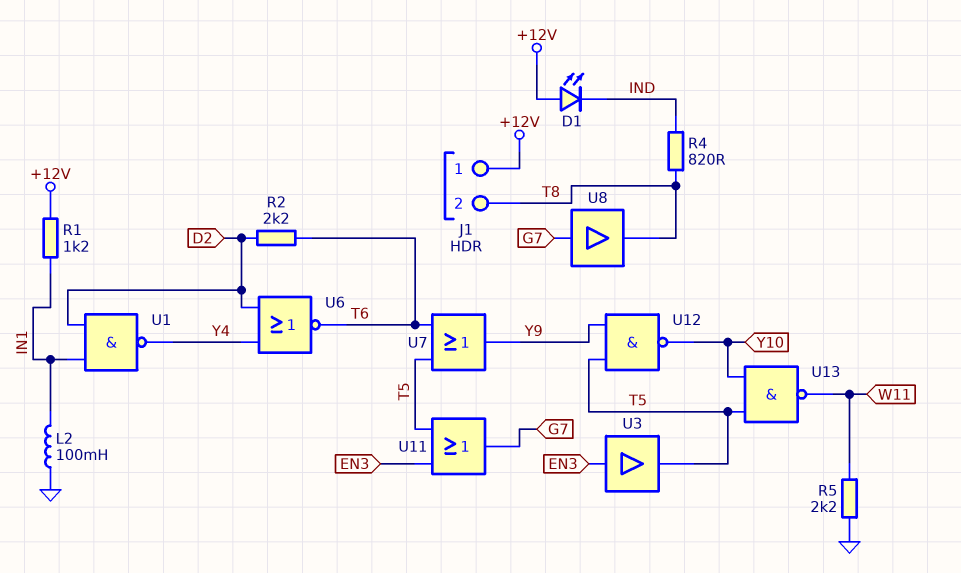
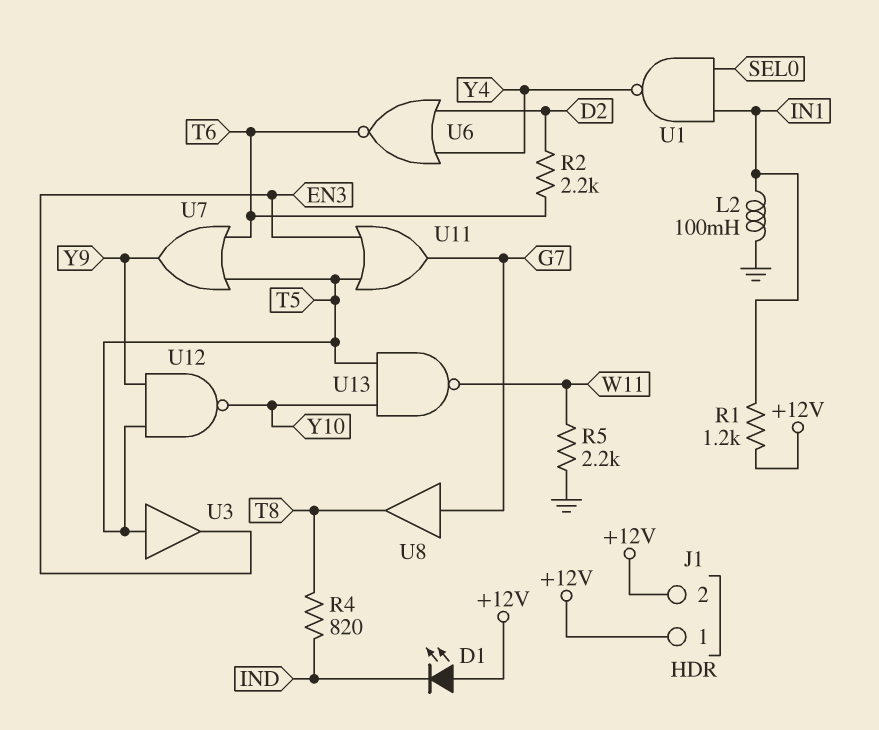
J1 pin 2: T8 -> +12V
U1: NAND (in D2, in IN1, out Y4) -> NAND (in IN1, in SEL0, out Y4)
U3: buffer (in EN3, out T5) -> buffer (in T5, out EN3)

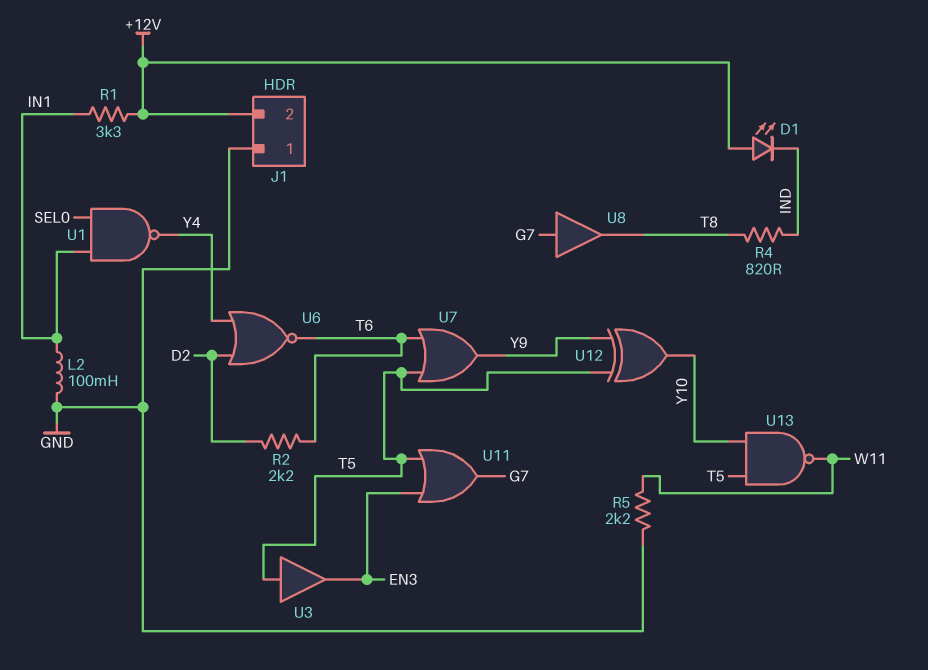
J1 pin 1: +12V -> GND
R1: 1.2k (+12V, IN1) -> 3.3k (+12V, IN1)
U12: NAND (in T5, in Y9, out Y10) -> XOR (in T5, in Y9, out Y10)

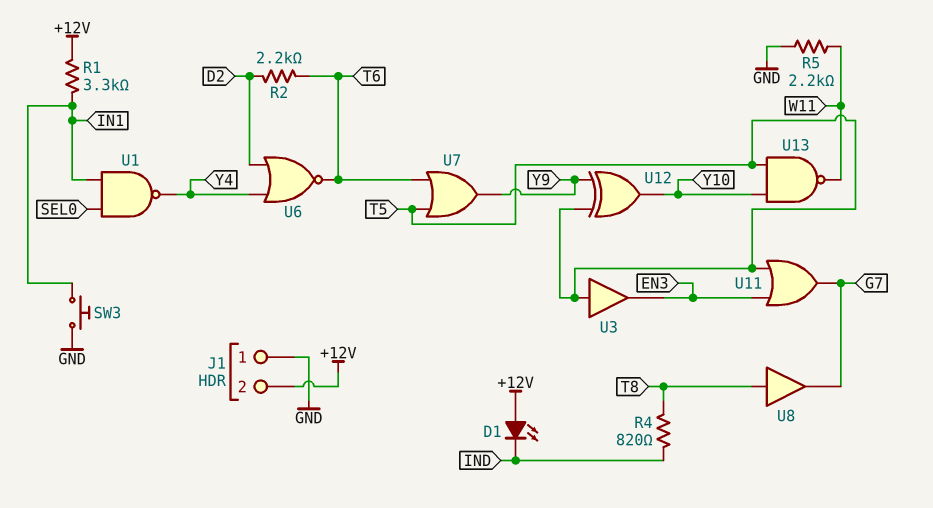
L2: 100mH (GND, IN1) -> none
SW3: none -> button (GND, IN1)
U8: buffer (in G7, out T8) -> buffer (in T8, out G7)

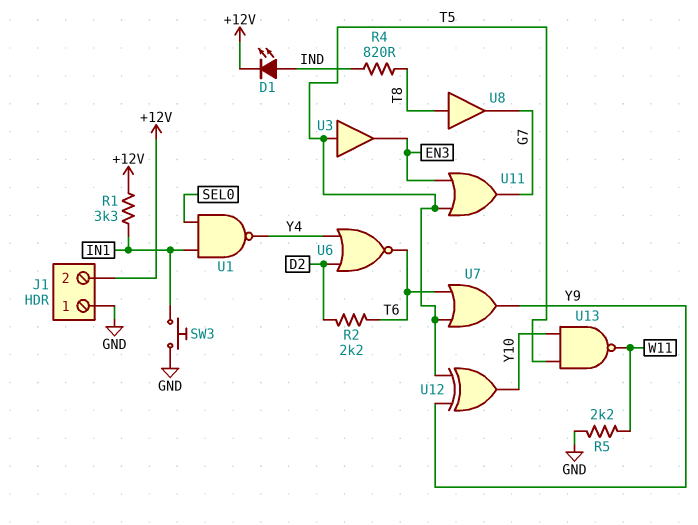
D1: LED (A +12V, K IND) -> LED (A IND, K +12V)

